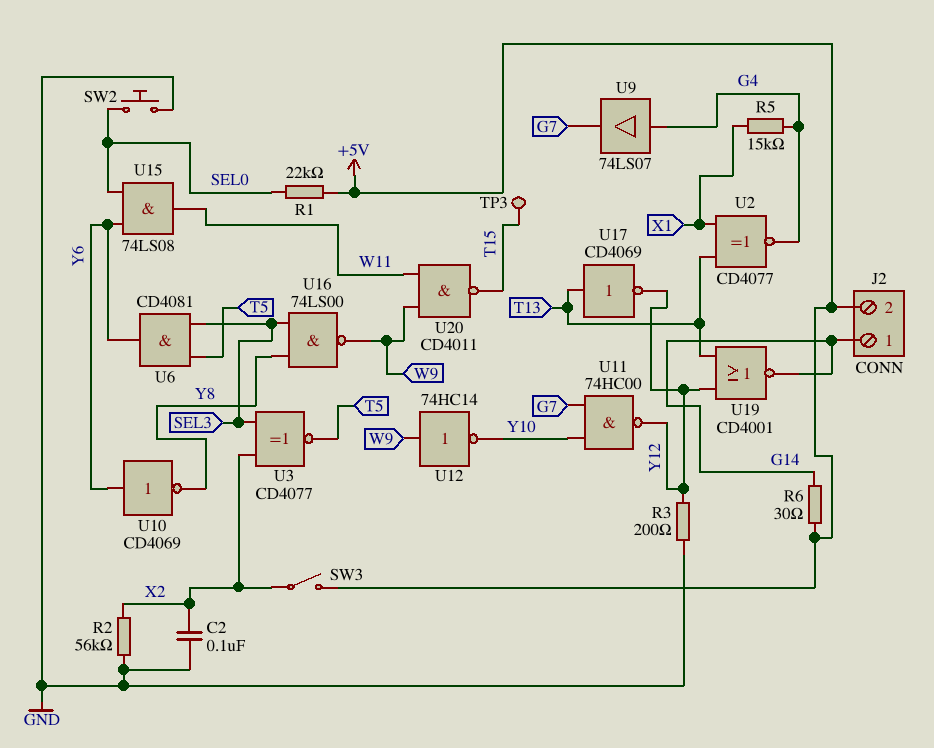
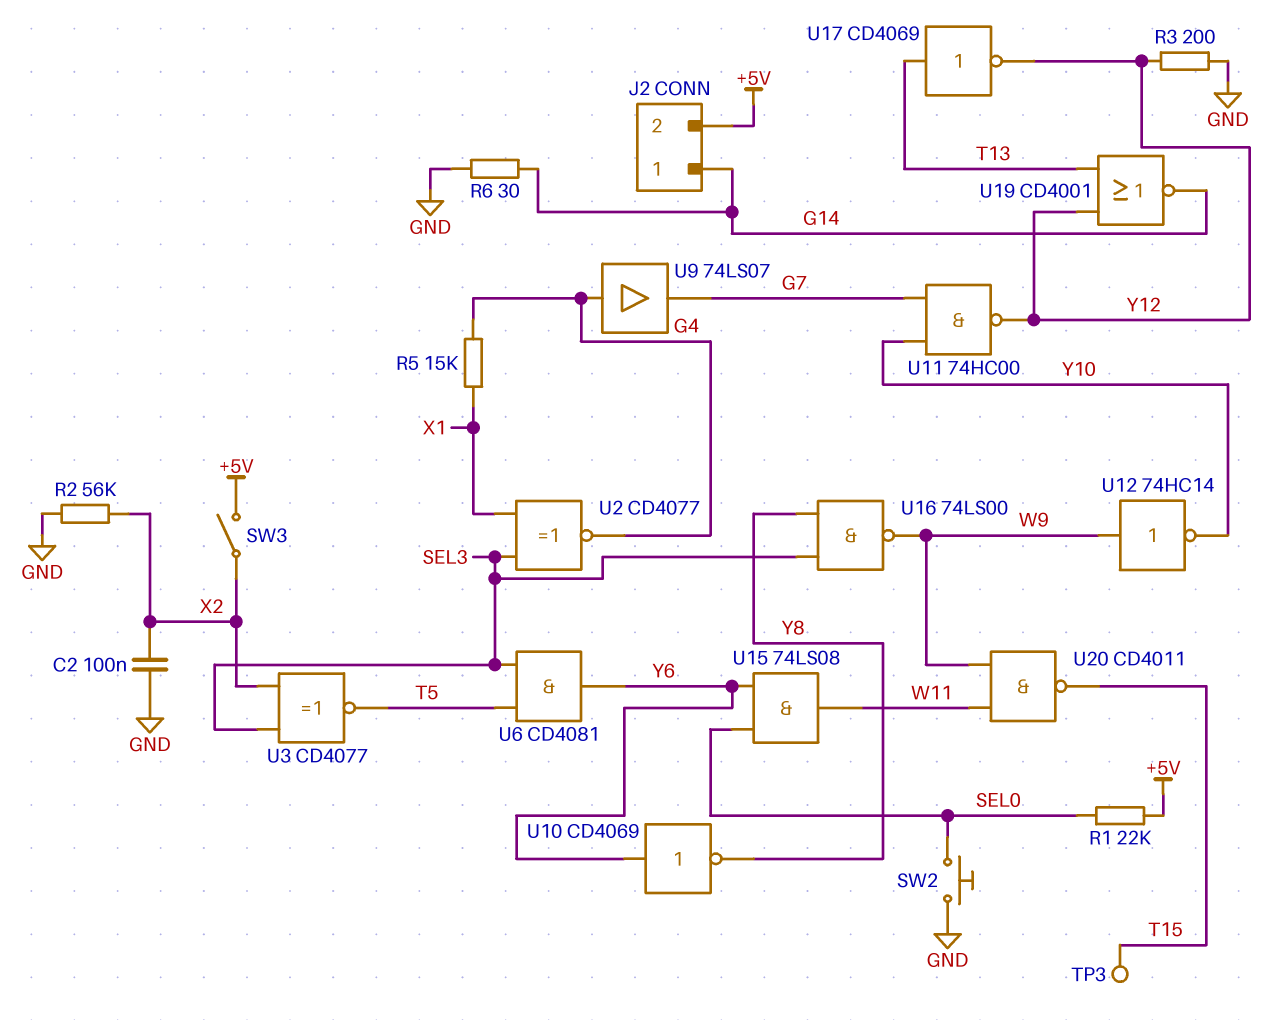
R6: 30 (+5V, G14) -> 30 (G14, GND)
U2: XNOR CD4077 (in T13, in X1, out G4) -> XNOR CD4077 (in SEL3, in X1, out G4)

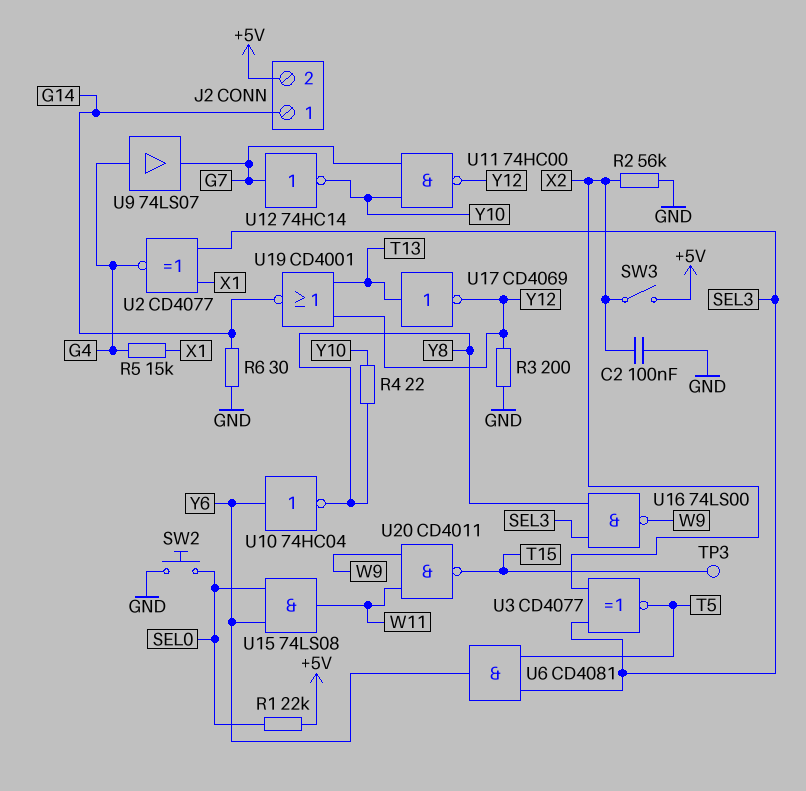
R4: none -> 22 (Y8, Y10)
U10: NOT CD4069 (in Y6, out Y8) -> NOT 74HC04 (in Y6, out Y8)
U12: NOT 74HC14 (in W9, out Y10) -> NOT 74HC14 (in G7, out Y10)

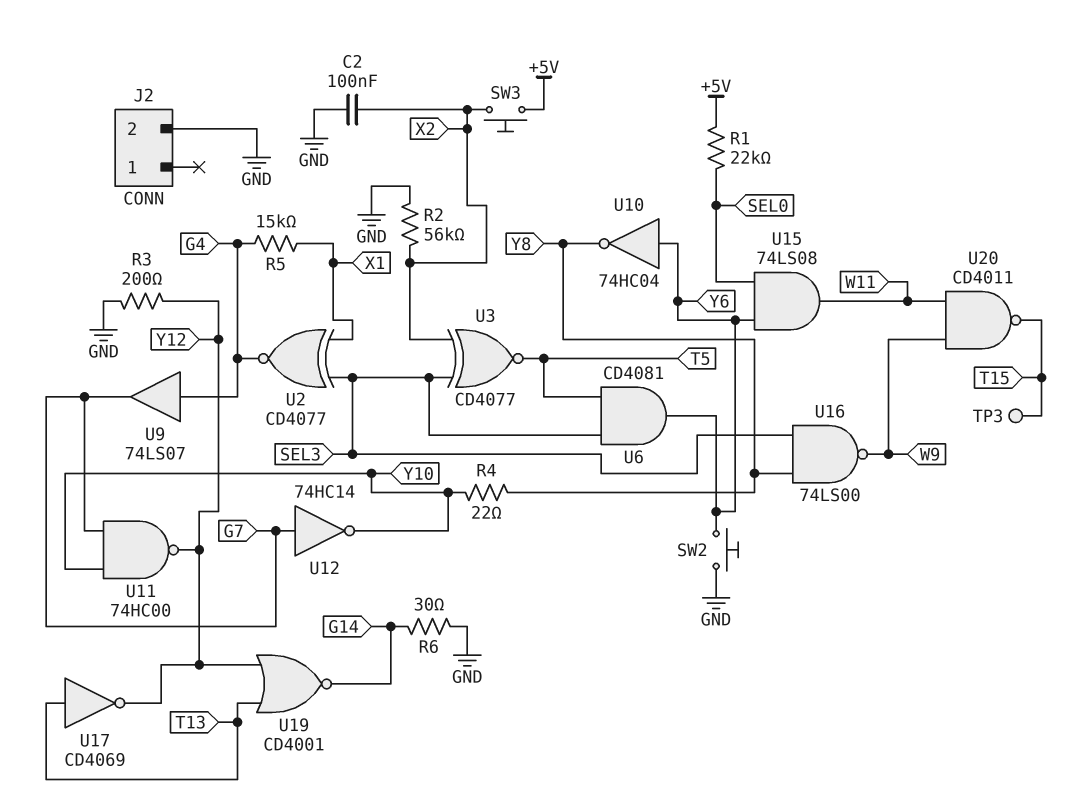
J2 pin 1: G14 -> none
J2 pin 2: +5V -> GND
SW2: button (GND, SEL0) -> button (GND, Y6)
SW3: switch (+5V, X2) -> button (+5V, X2)

